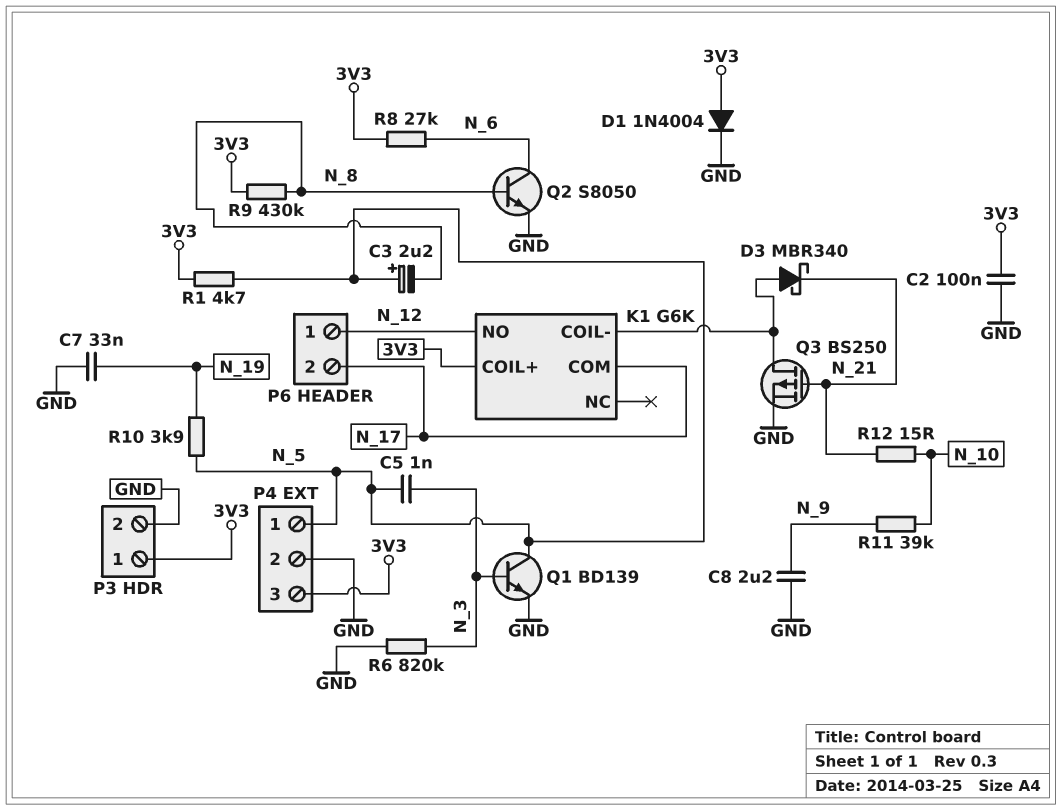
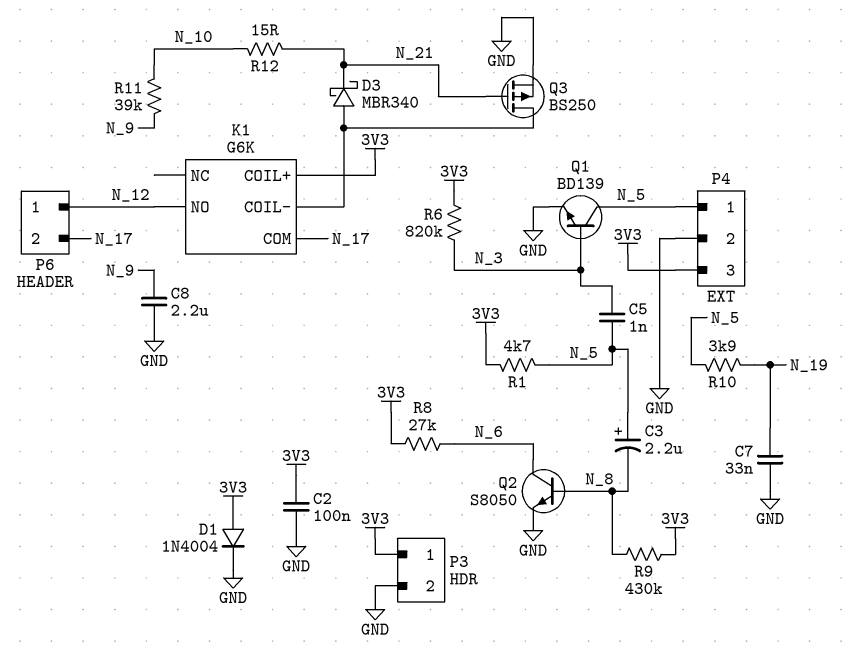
R6: 820k (GND, N_3) -> 820k (3V3, N_3)

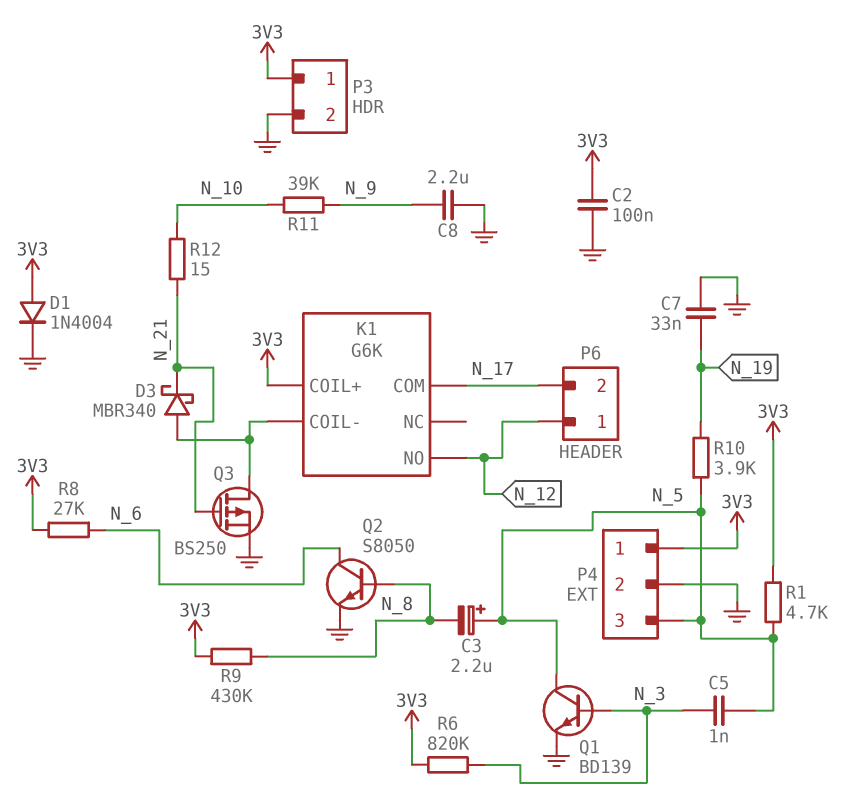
P4 pin 1: N_5 -> 3V3
P4 pin 3: 3V3 -> N_5

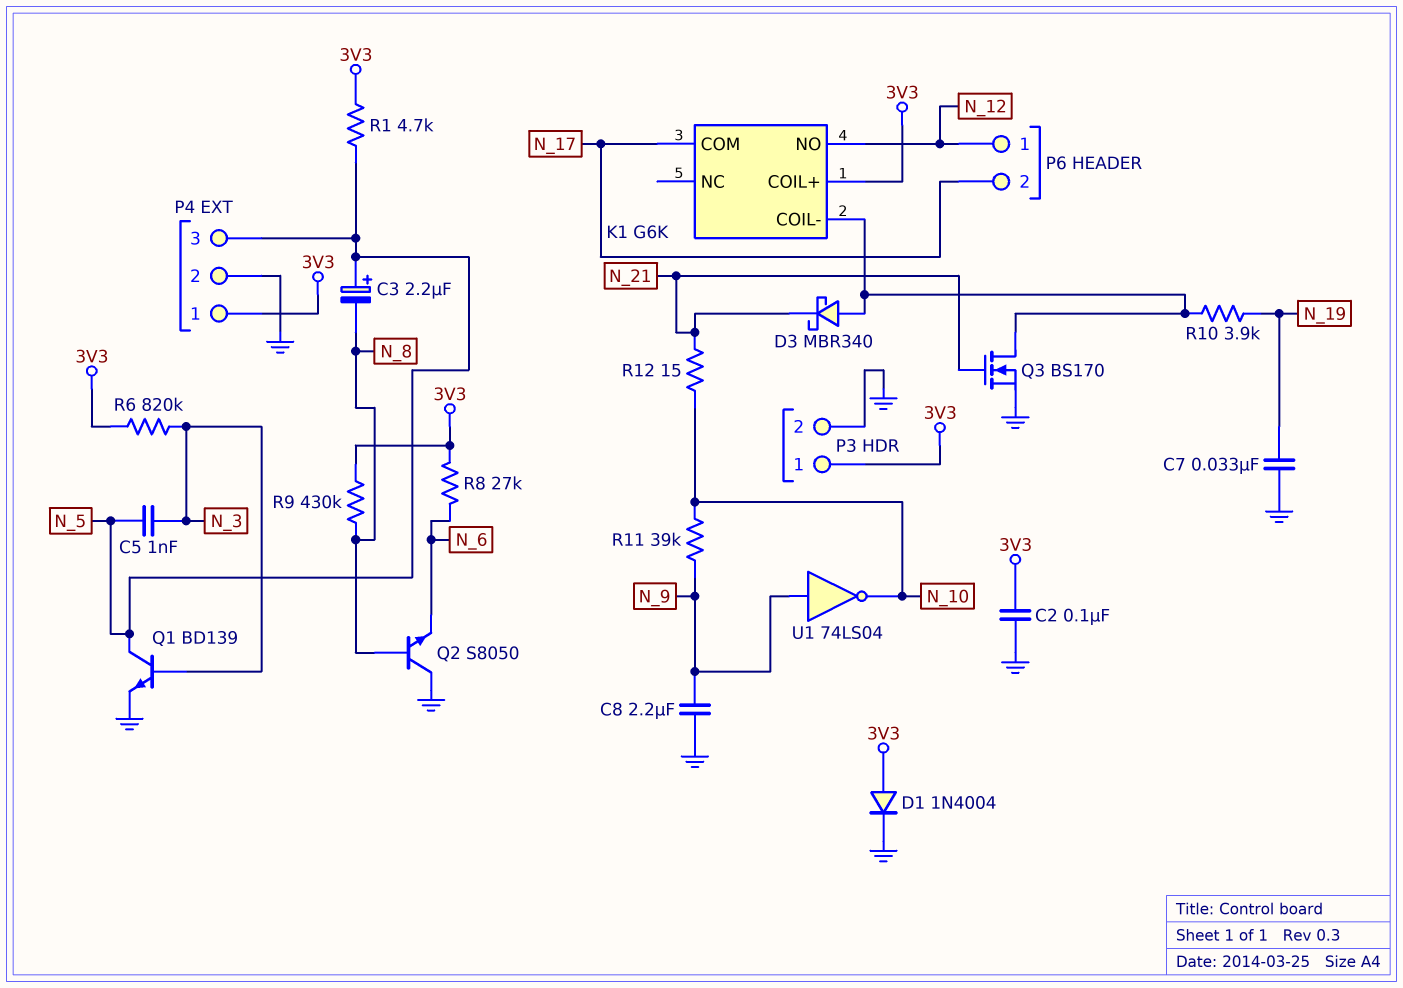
Q2: NPN S8050 (B N_8, C N_6, E GND) -> NPN S8050 (B N_8, C GND, E N_6)
Q3: PMOS BS250 (G N_21, D K1/COIL-, S GND) -> NMOS BS170 (G N_21, D K1/COIL-, S GND)
R10: 3.9k (N_5, N_19) -> 3.9k (K1/COIL-, N_19)
U1: none -> NOT 74LS04 (in N_9, out N_10)

